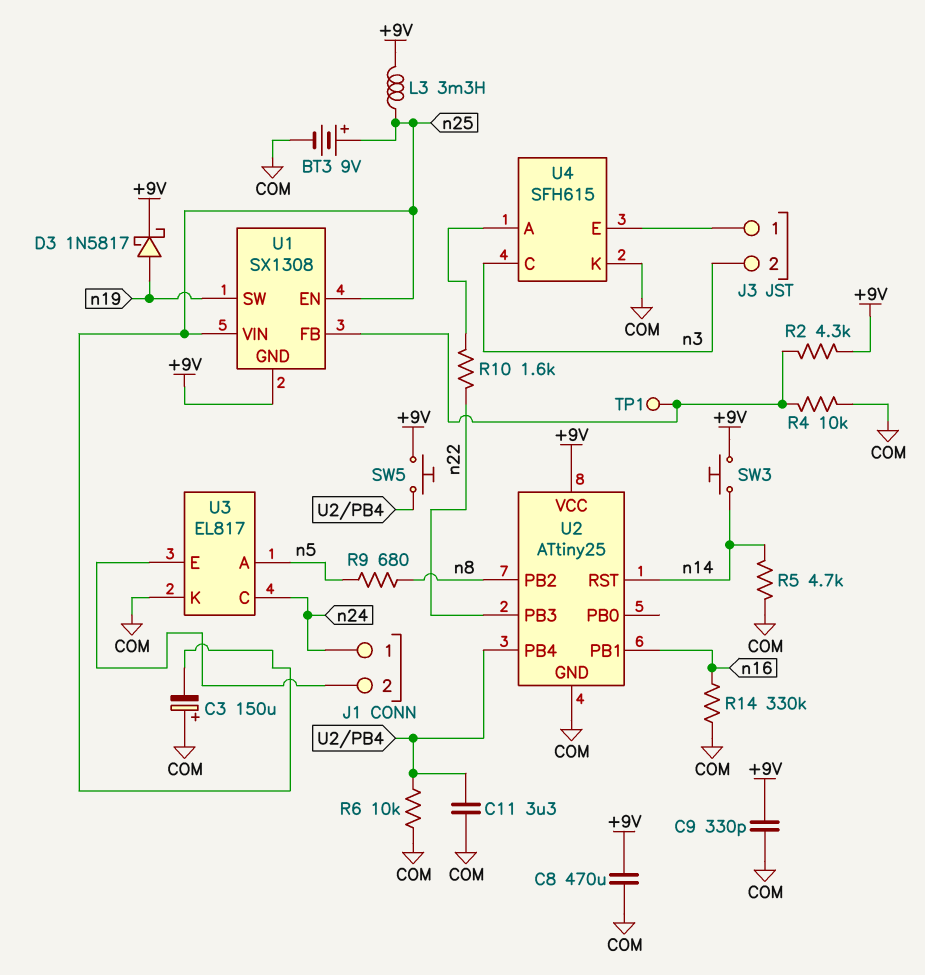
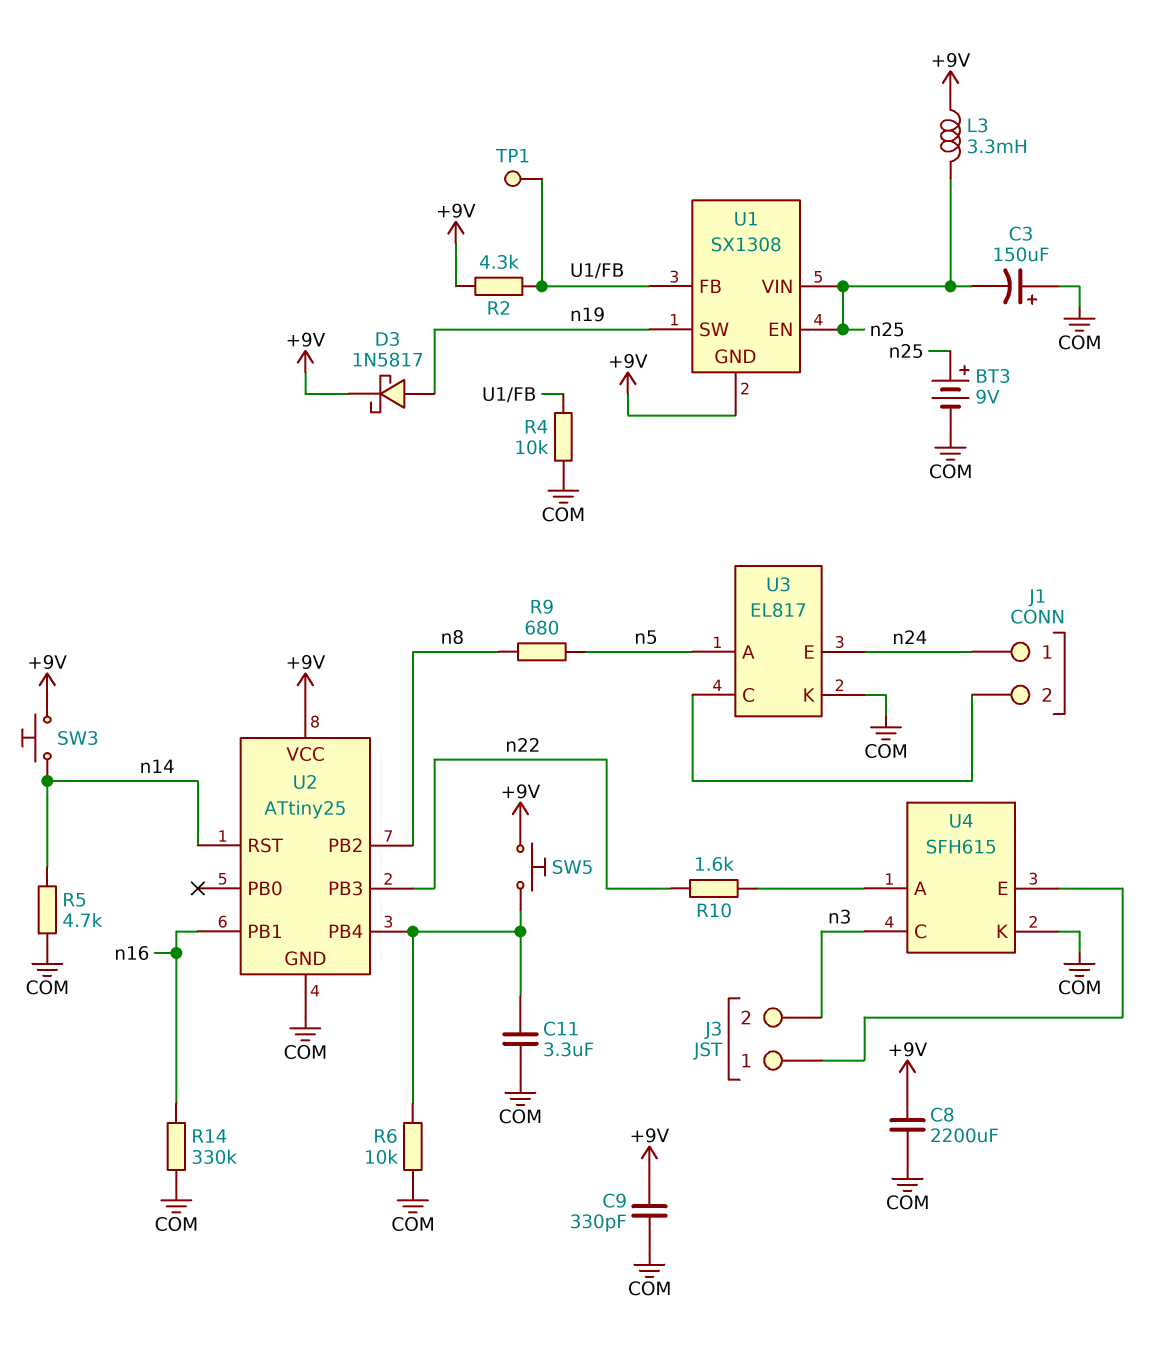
C8: 470uF (+9V, COM) -> 2200uF (+9V, COM)
U3 pin C: n24 -> J1/2
U3 pin E: J1/2 -> n24

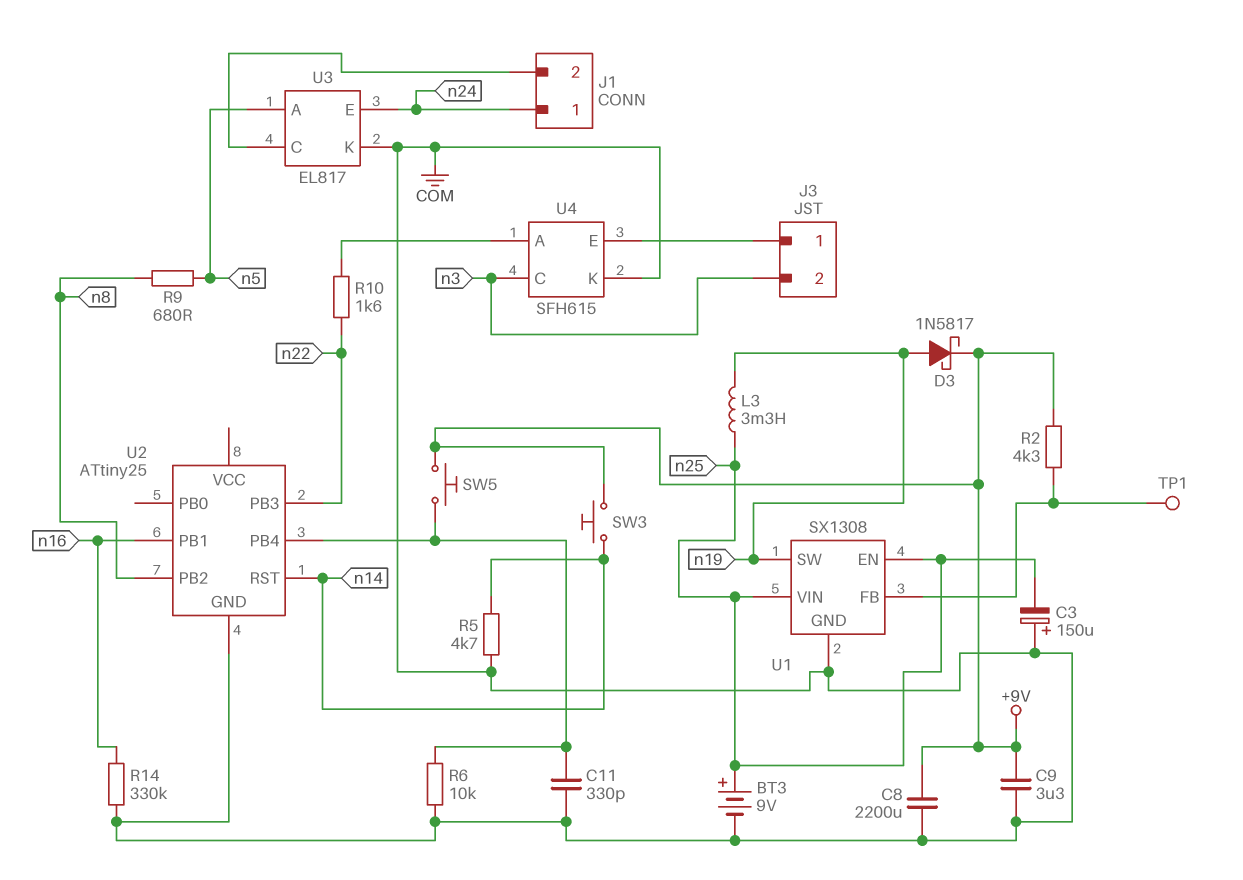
C9: 330pF (+9V, COM) -> 3.3uF (+9V, COM)
C11: 3.3uF (COM, U2/PB4) -> 330pF (COM, U2/PB4)
L3: 3.3mH (+9V, n25) -> 3.3mH (n19, n25)
R4: 10k (COM, U1/FB) -> none
U1 pin GND: +9V -> COM
U2 pin VCC: +9V -> none

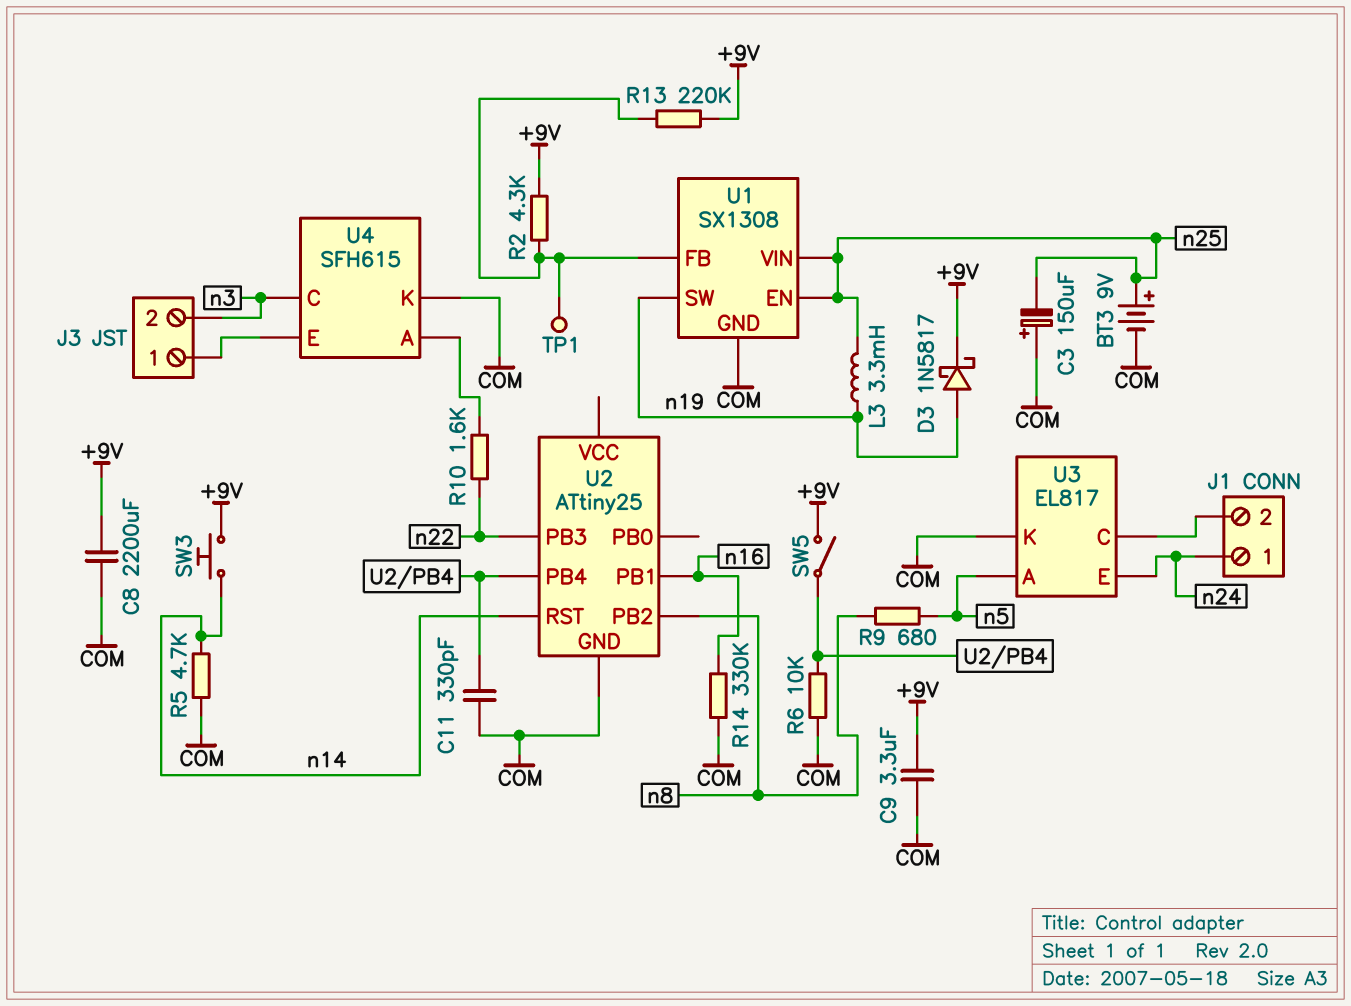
R13: none -> 220k (+9V, U1/FB)
SW5: button (+9V, U2/PB4) -> switch (+9V, U2/PB4)

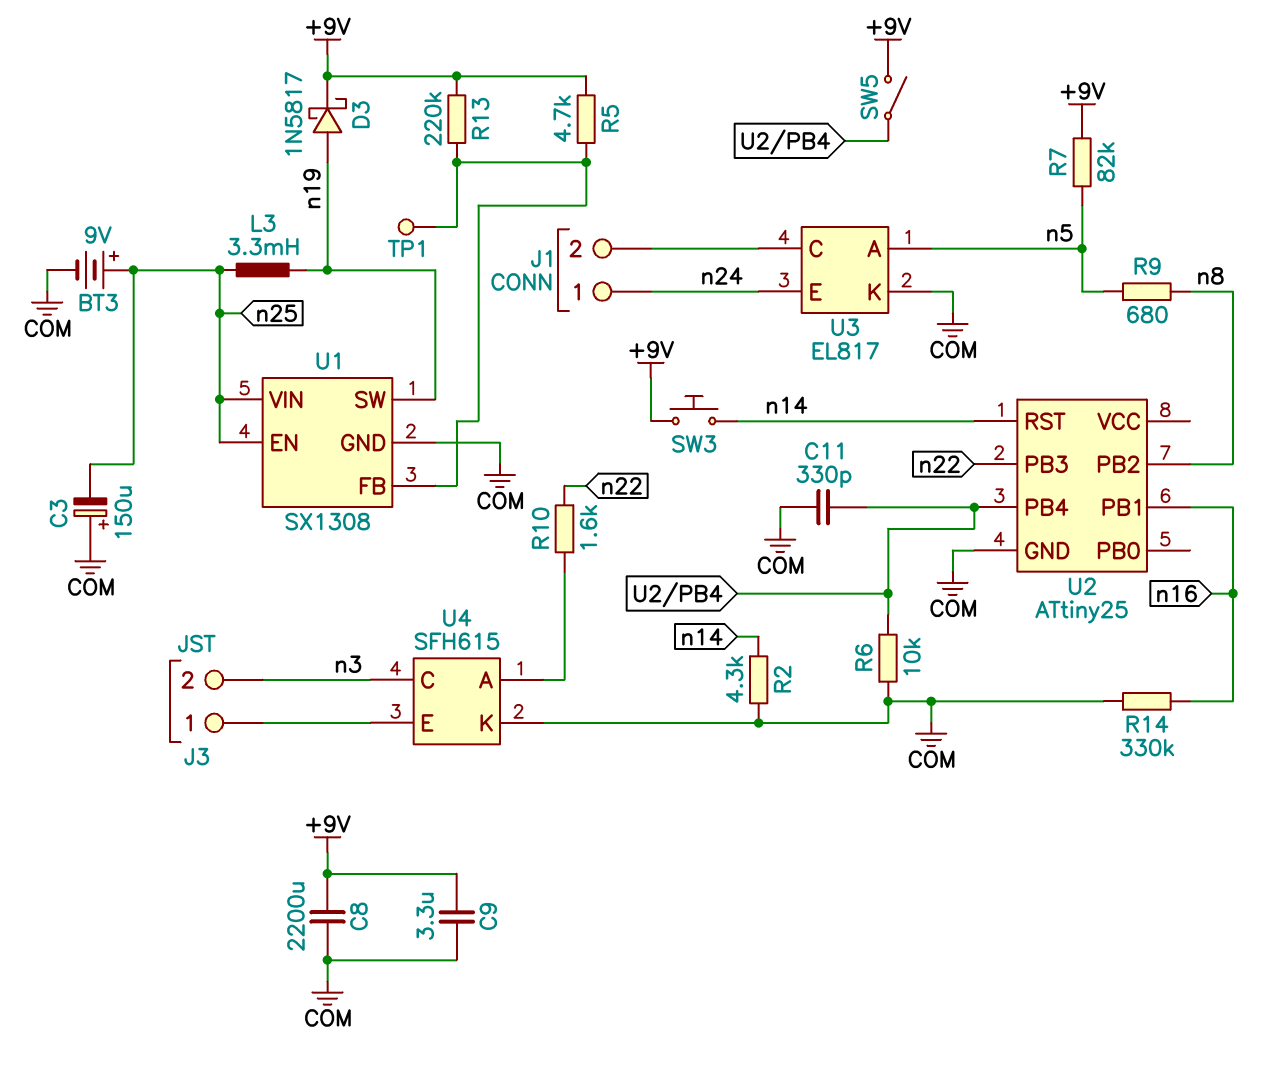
R2: 4.3k (+9V, U1/FB) -> 4.3k (COM, n14)
R5: 4.7k (COM, n14) -> 4.7k (+9V, U1/FB)
R7: none -> 82k (+9V, n5)

